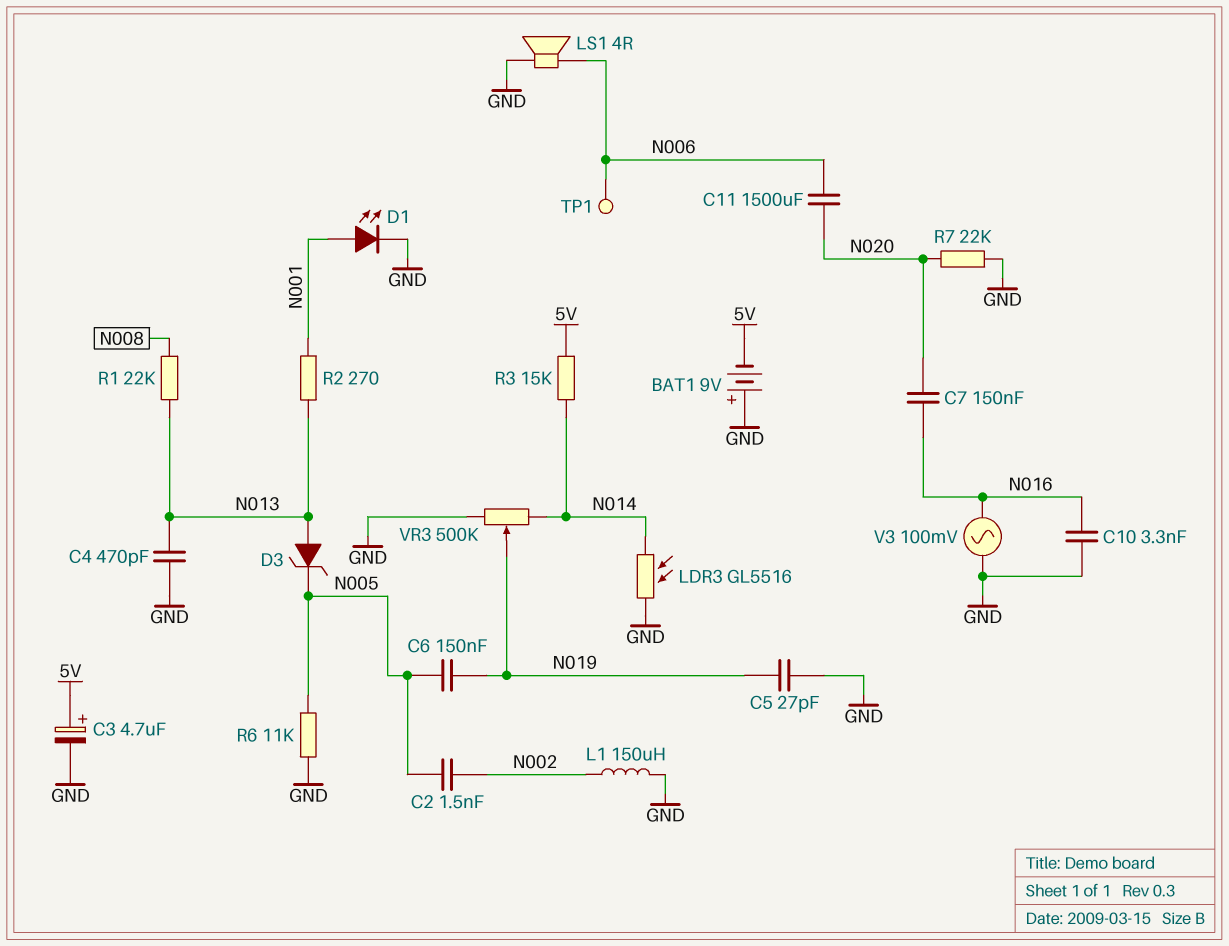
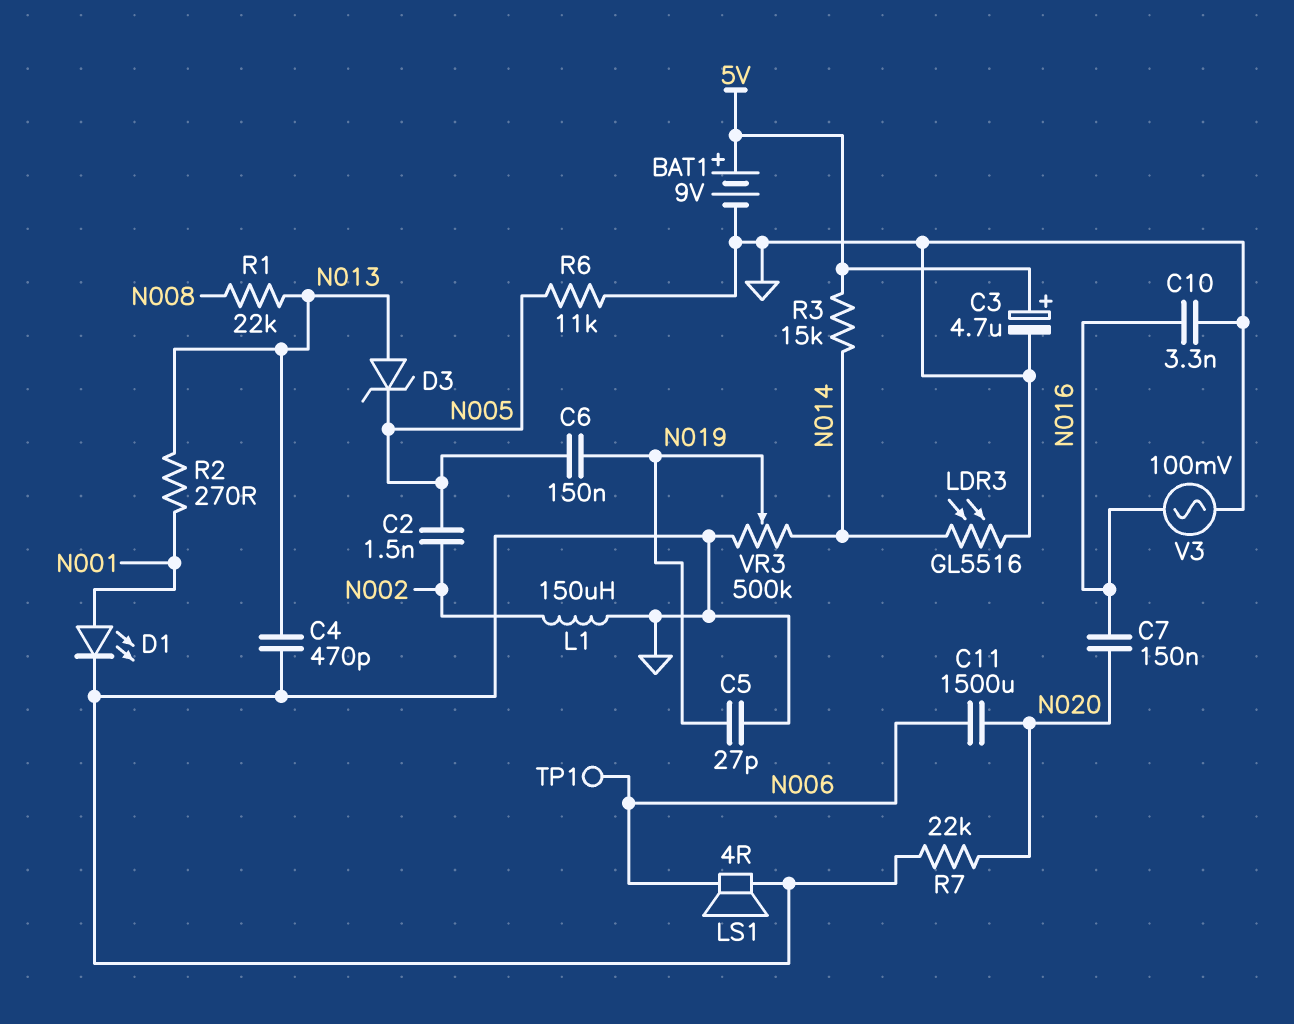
BAT1: 9V (plus GND, minus 5V) -> 9V (plus 5V, minus GND)

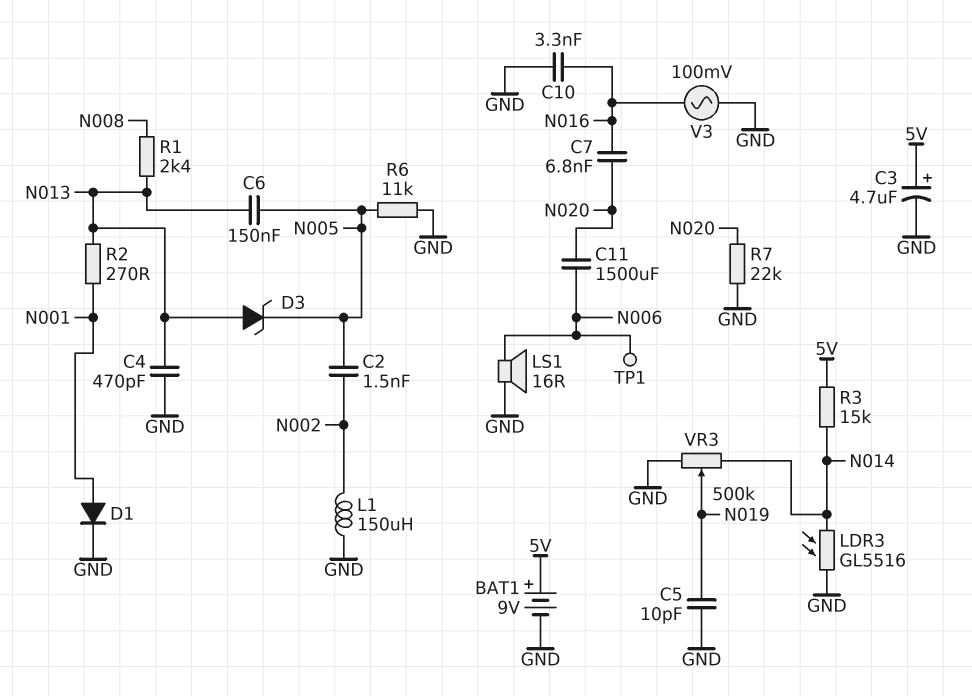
C5: 27pF (GND, N019) -> 10pF (GND, N019)
C6: 150nF (N005, N019) -> 150nF (N005, N013)
C7: 150nF (N016, N020) -> 6.8nF (N016, N020)
D1: LED (A N001, K GND) -> diode (A N001, K GND)
LS1: speaker 4R (GND, N006) -> speaker 16R (GND, N006)
R1: 22k (N008, N013) -> 2.4k (N008, N013)

